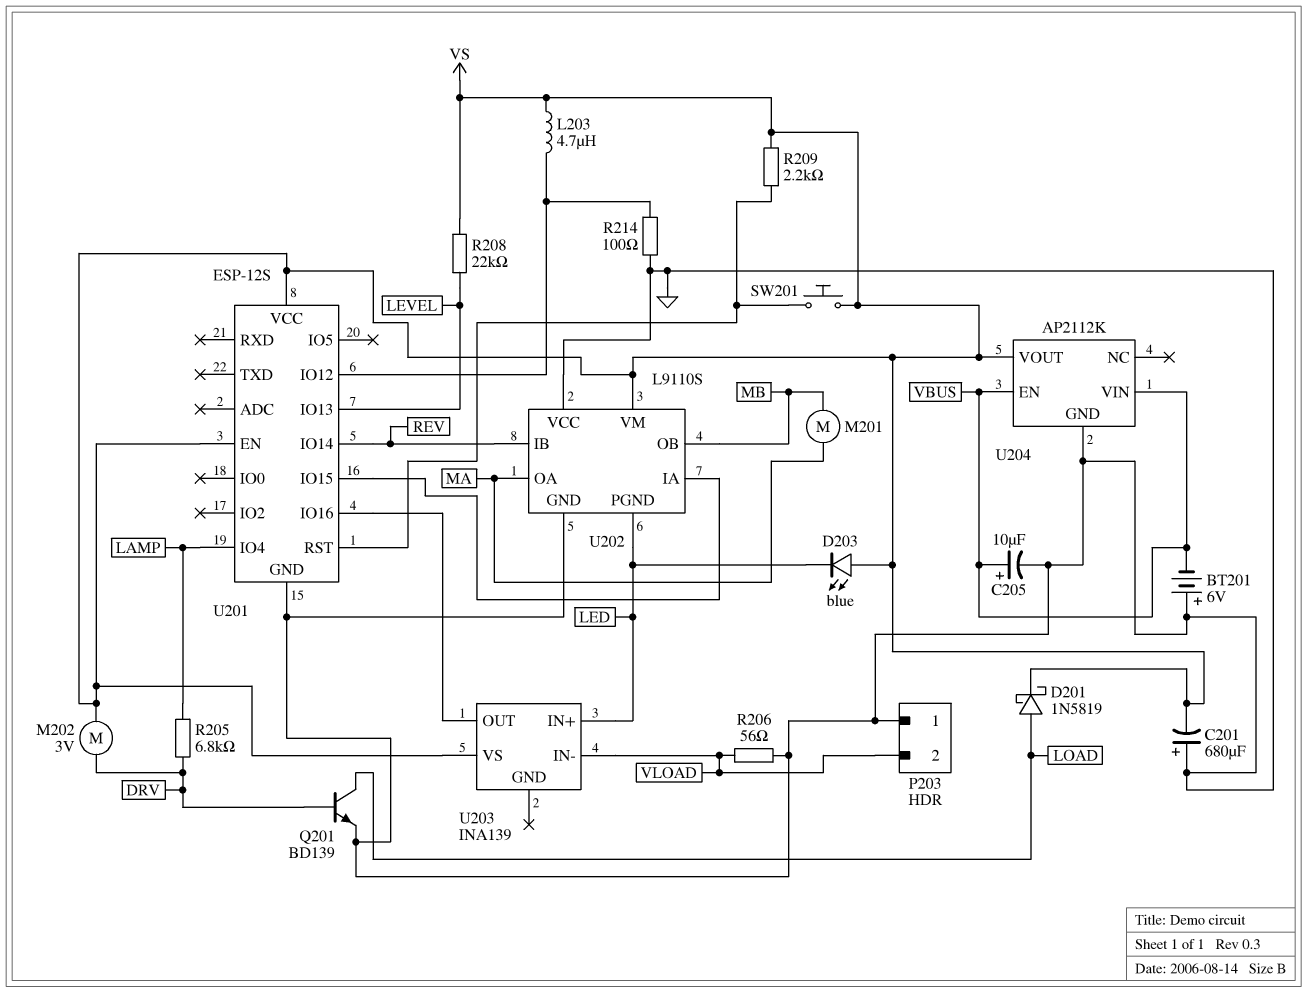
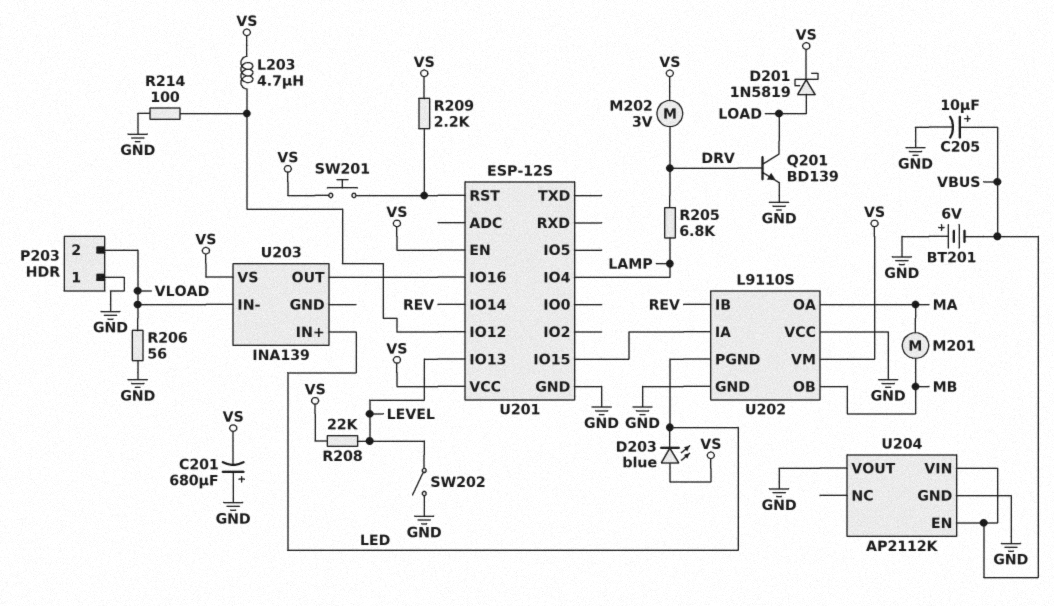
SW202: none -> switch (GND, LEVEL)
U204 pin VOUT: VS -> GND

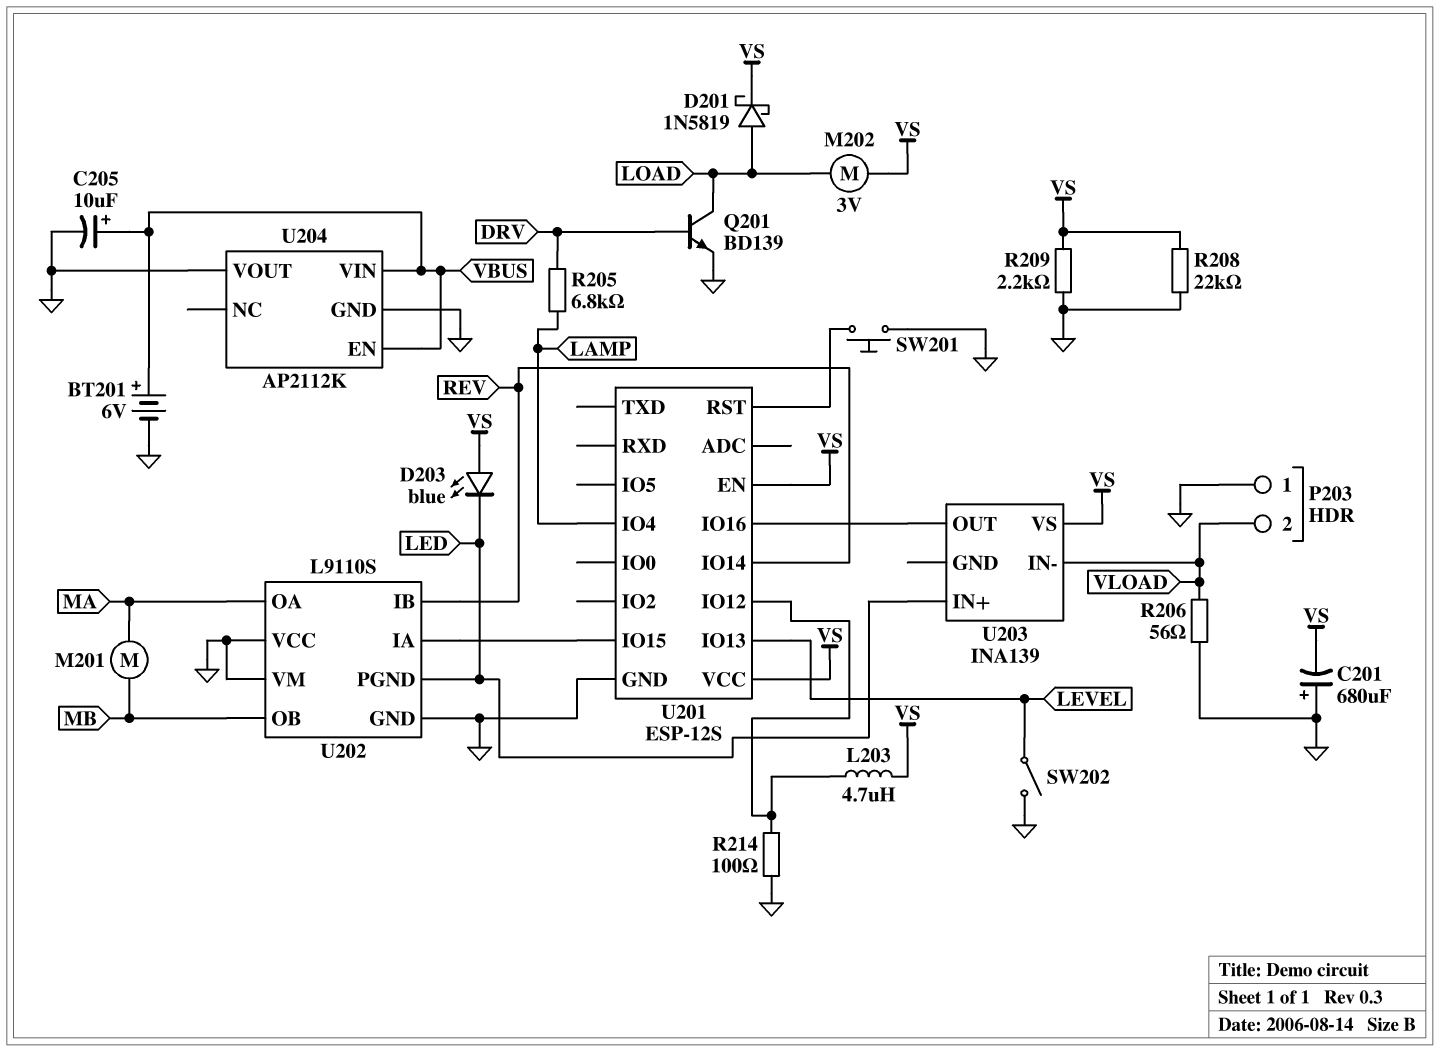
BT201: 6V (plus GND, minus VBUS) -> 6V (plus VBUS, minus GND)
M202: motor 3V (DRV, VS) -> motor 3V (LOAD, VS)
R208: 22k (LEVEL, VS) -> 22k (GND, VS)
R209: 2.2k (U201/RST, VS) -> 2.2k (GND, VS)
SW201: button (U201/RST, VS) -> button (GND, U201/RST)
U202 pin VM: VS -> GND

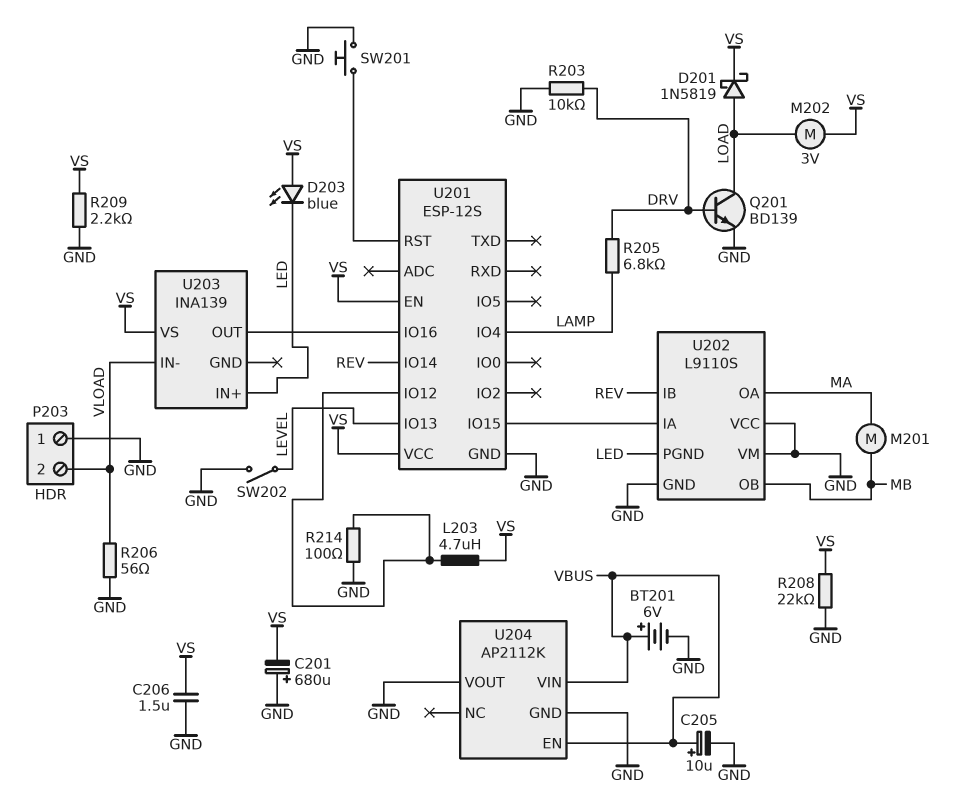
C206: none -> 1.5uF (GND, VS)
R203: none -> 10k (DRV, GND)

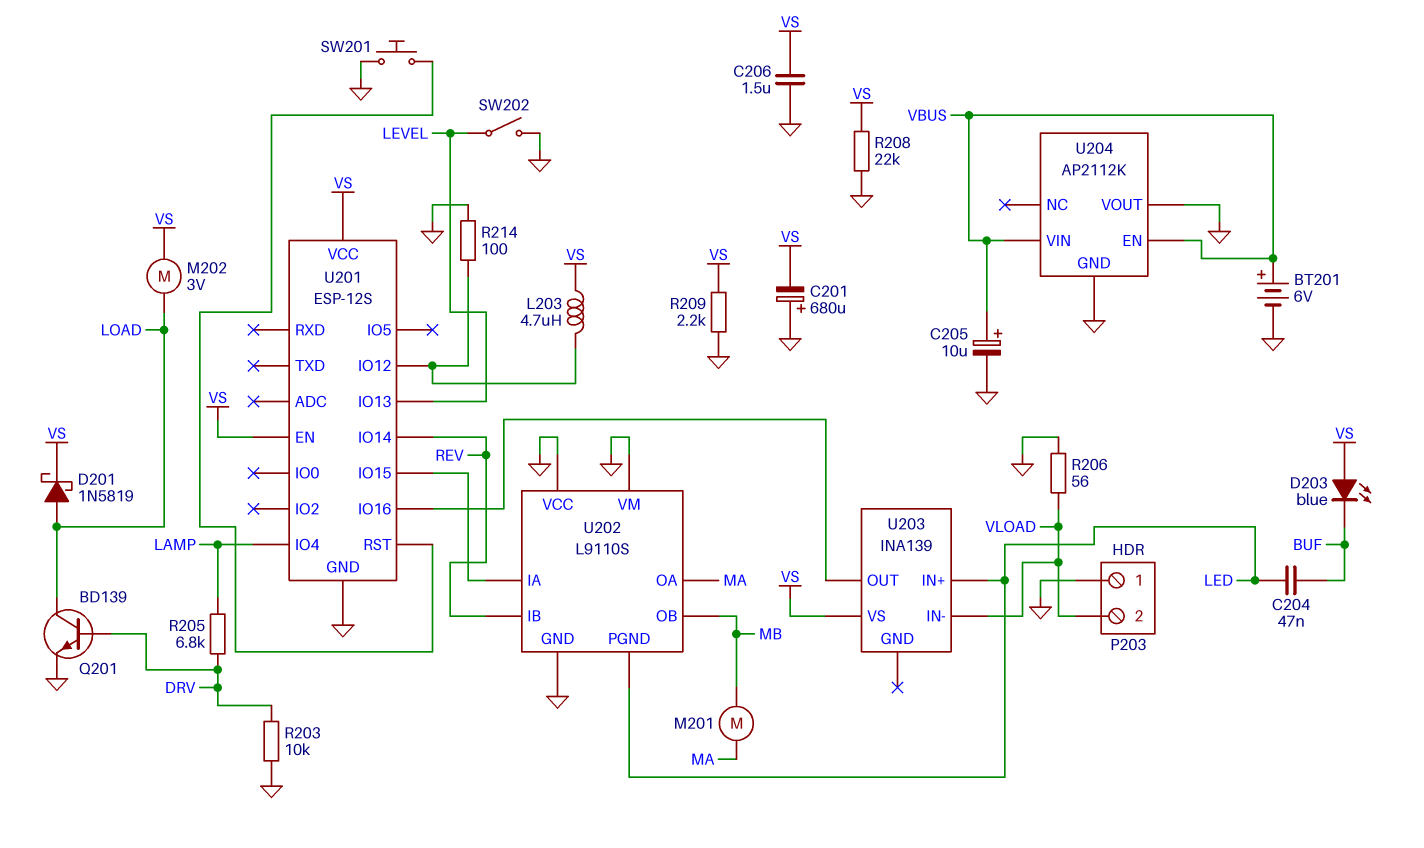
C204: none -> 47nF (BUF, LED)
D203: LED blue (A VS, K LED) -> LED blue (A VS, K BUF)

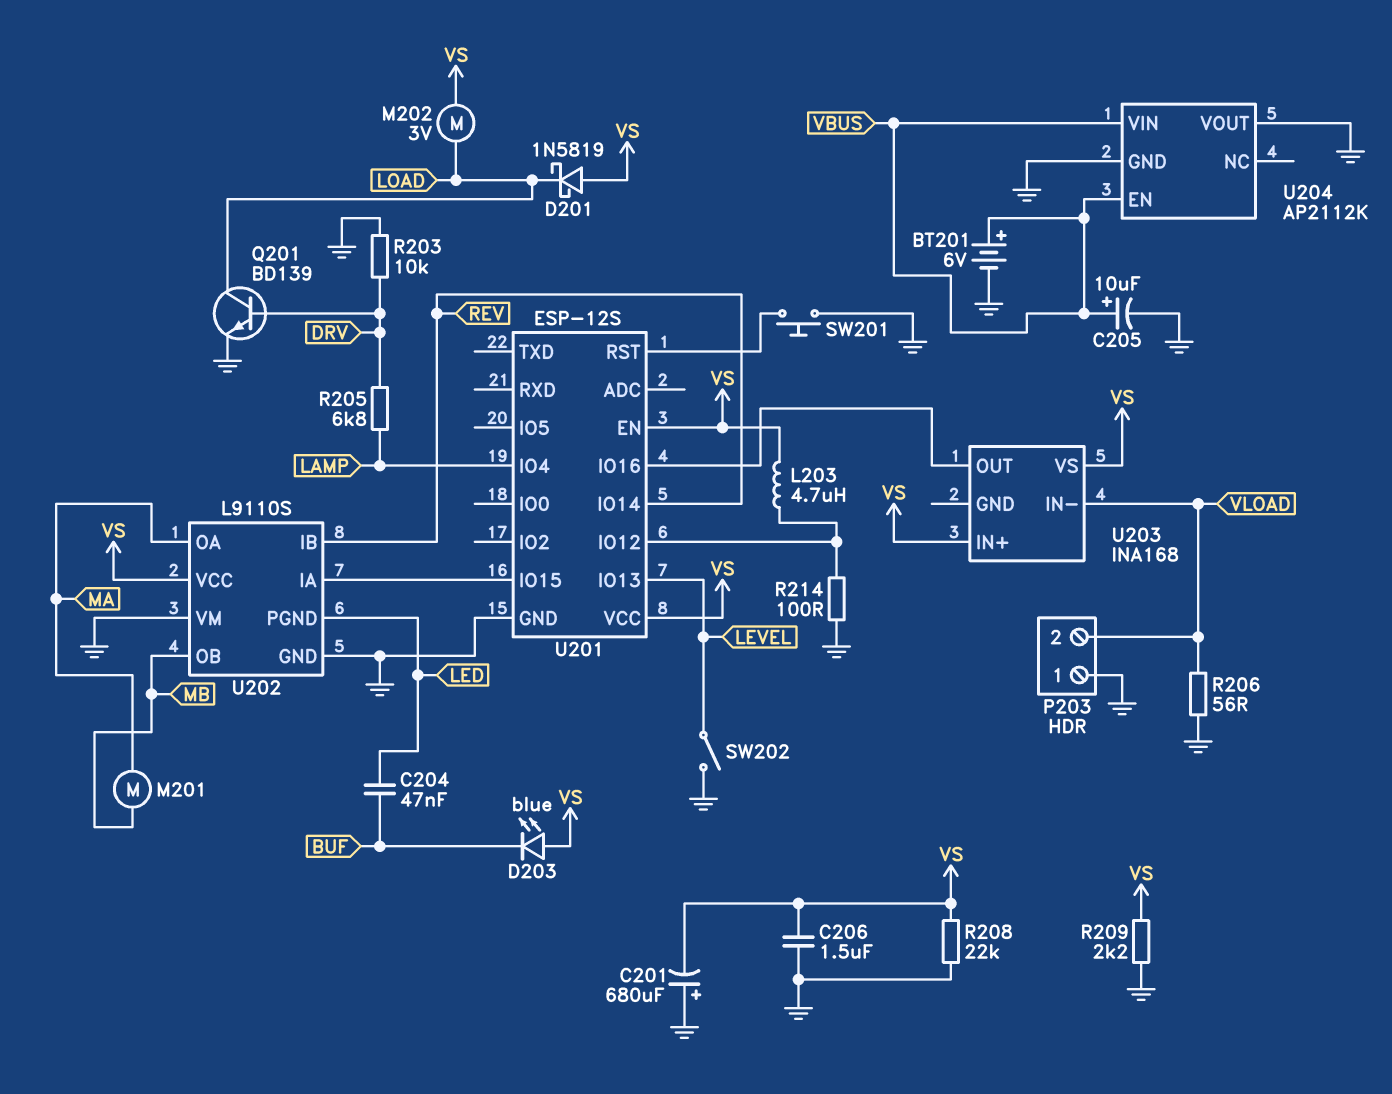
D201: schottky 1N5819 (A LOAD, K VS) -> schottky 1N5819 (A VS, K LOAD)
U202 pin VCC: GND -> VS
U203: INA139 -> INA168
U203 pin IN+: LED -> VS

